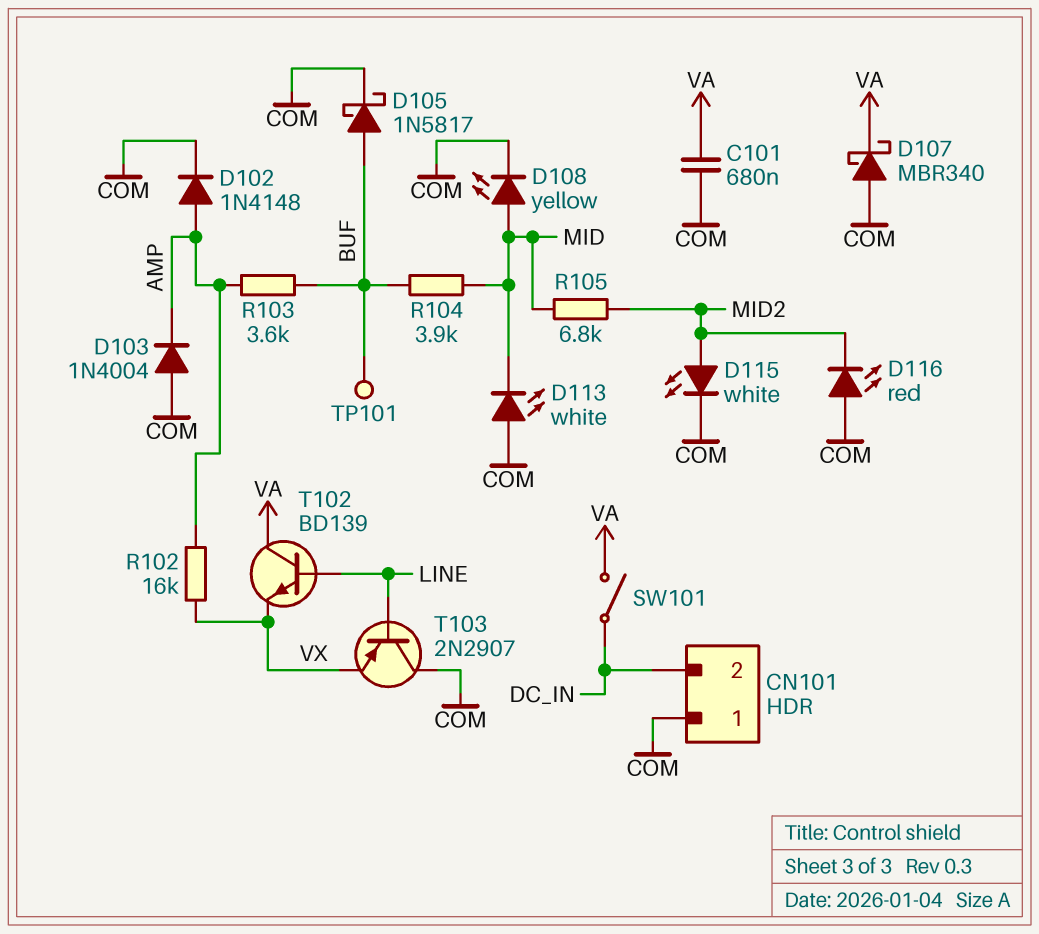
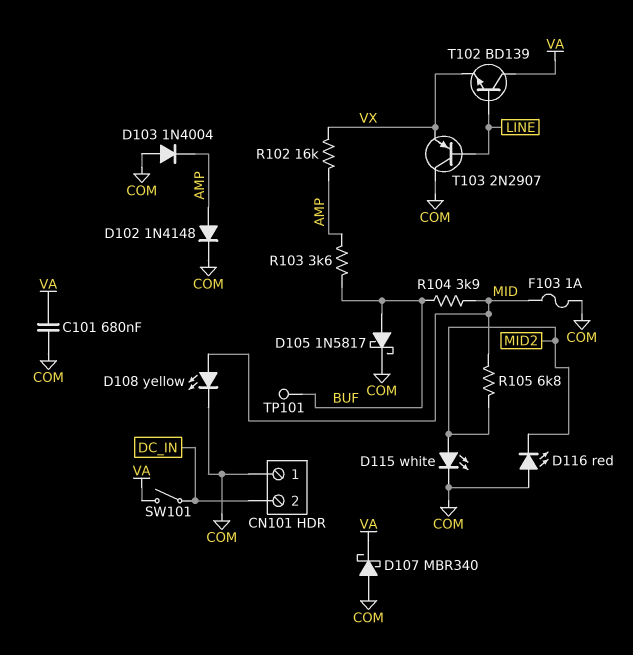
D113: LED white (A COM, K MID) -> none
F103: none -> 1A (COM, MID)

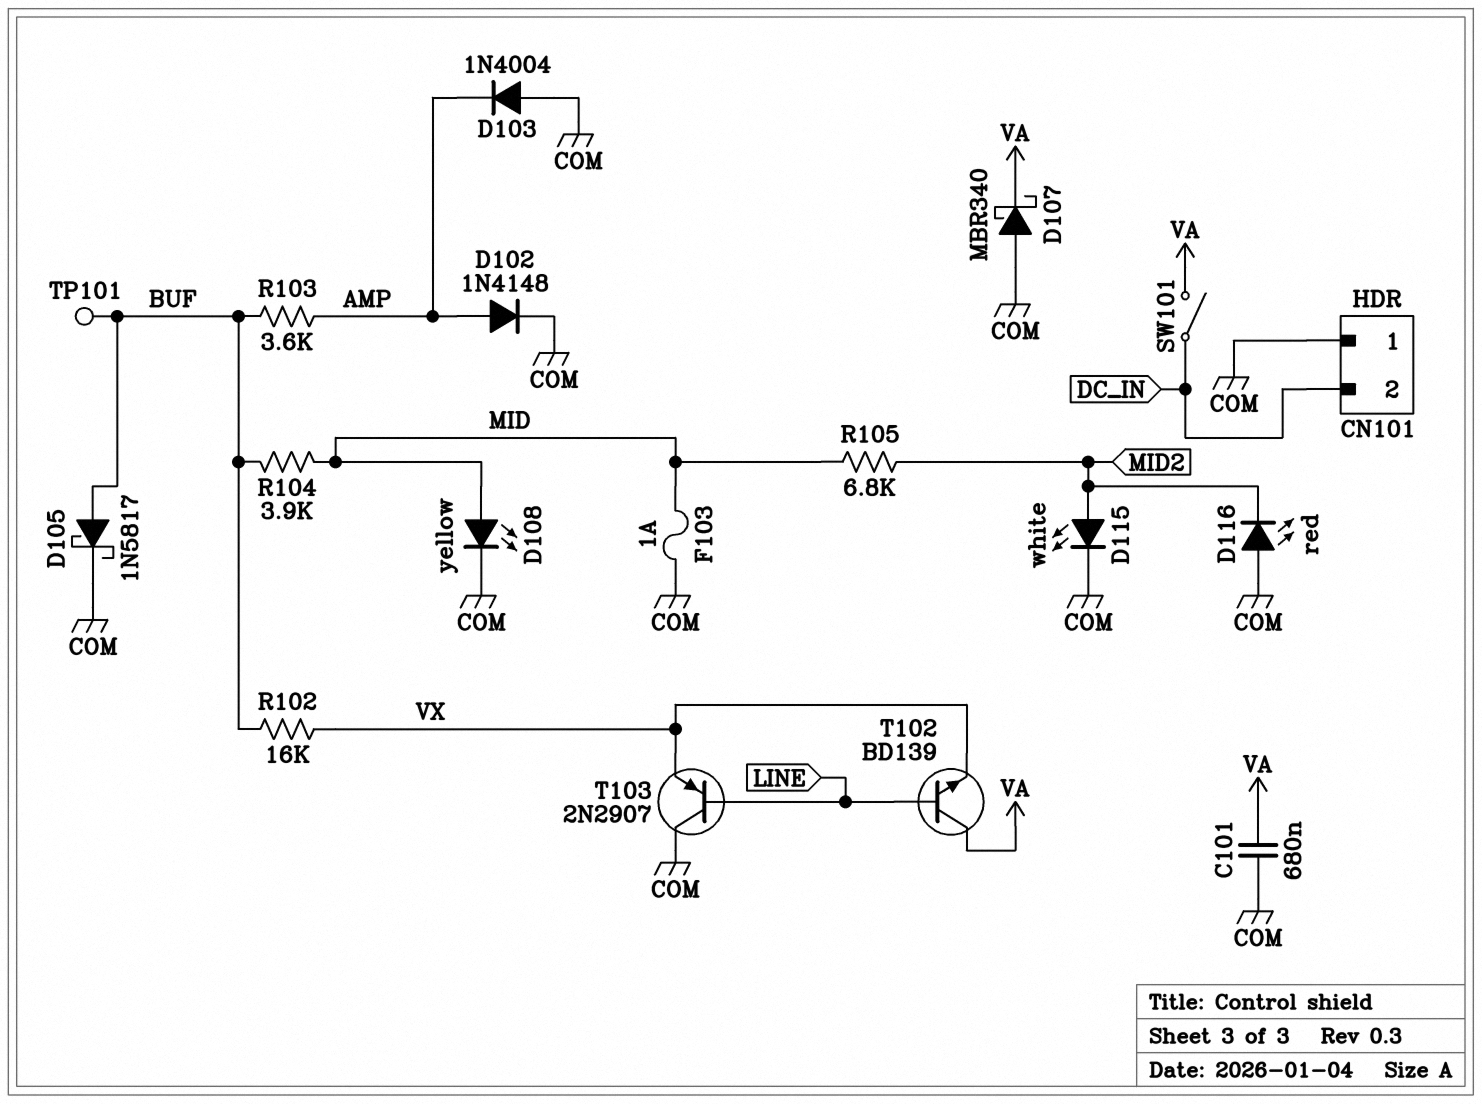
R102: 16k (AMP, VX) -> 16k (BUF, VX)

